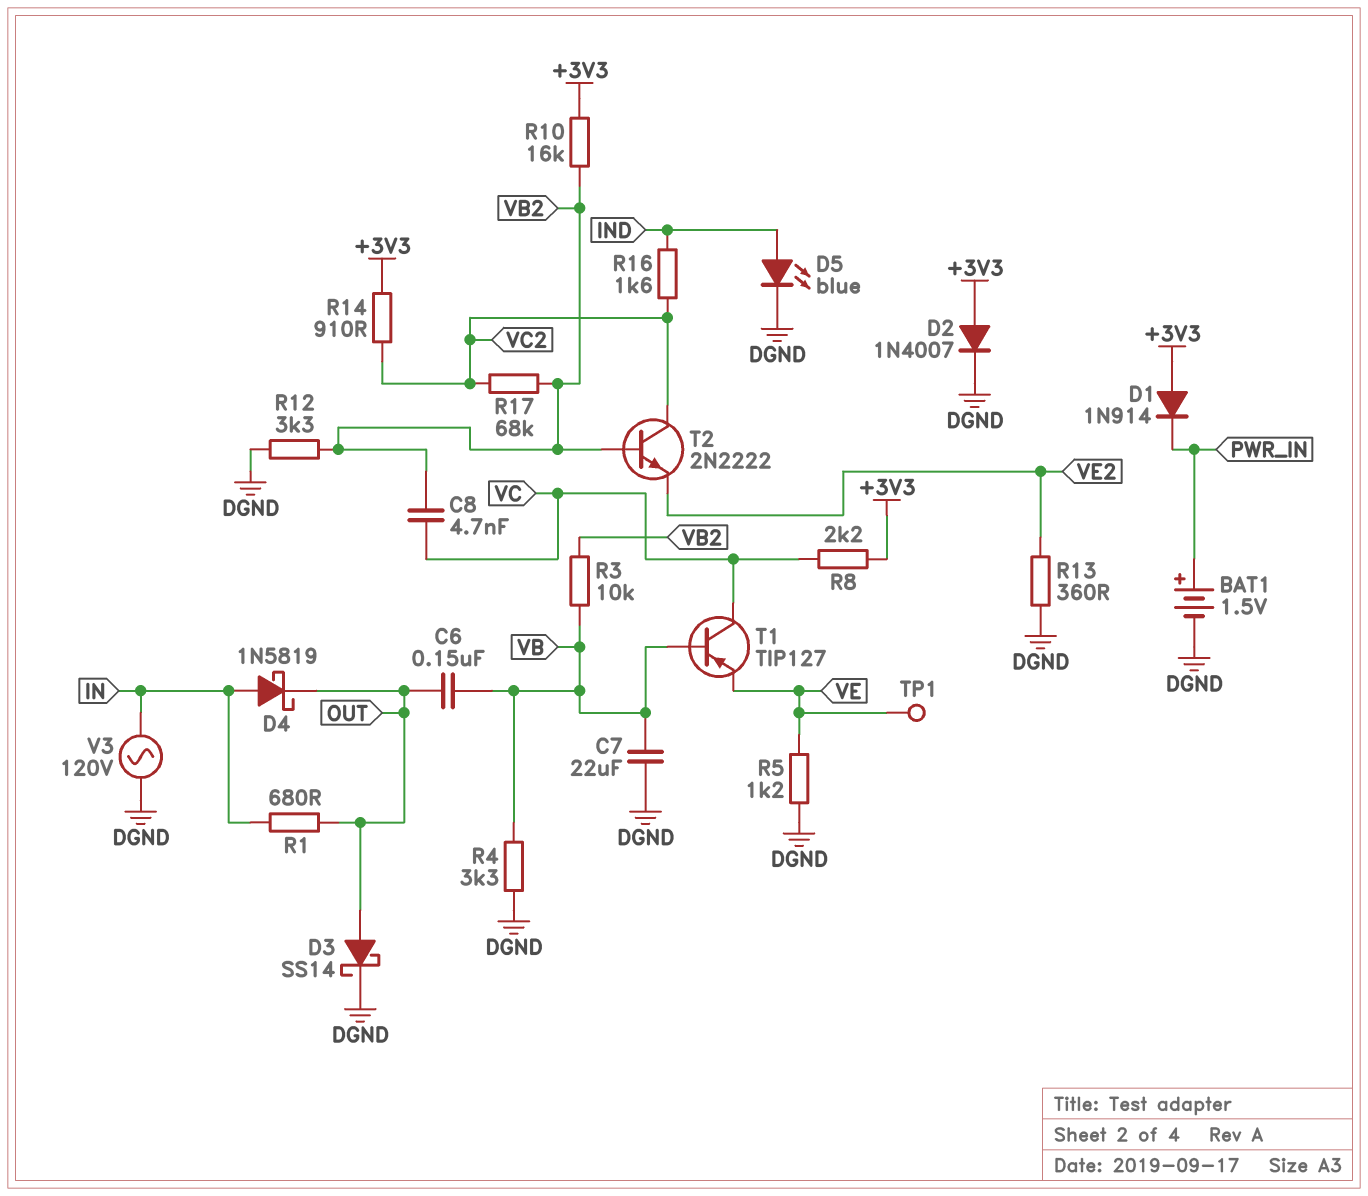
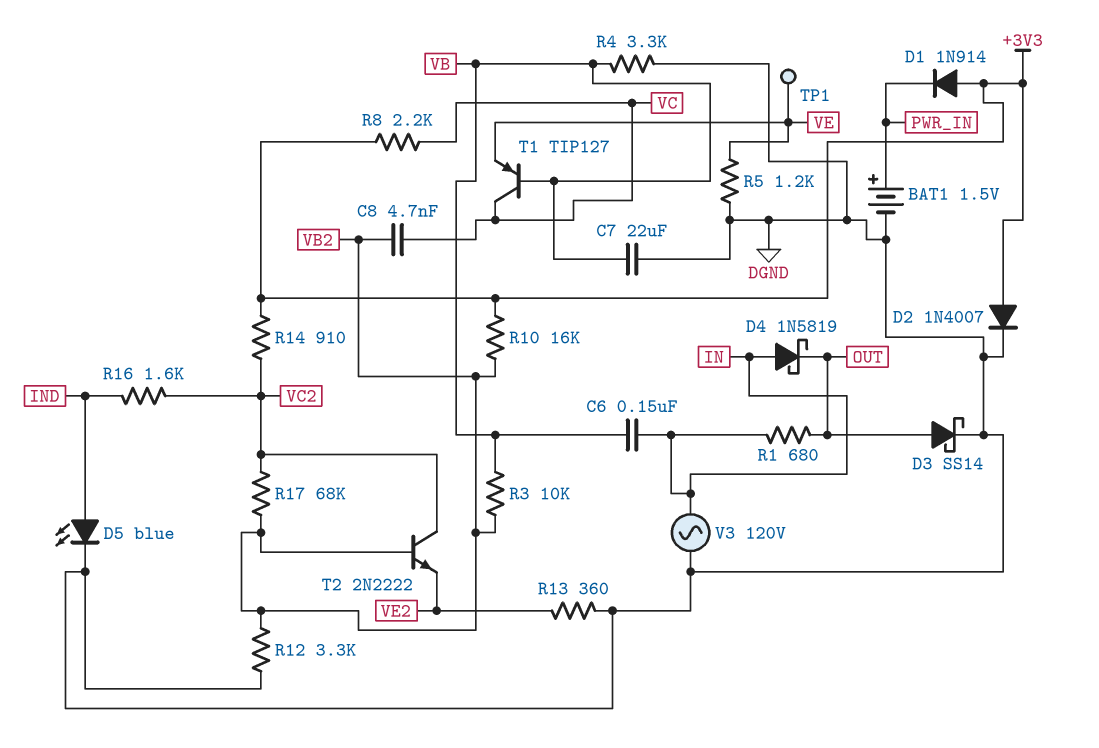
C6: 150nF (OUT, VB) -> 150nF (IN, VB)

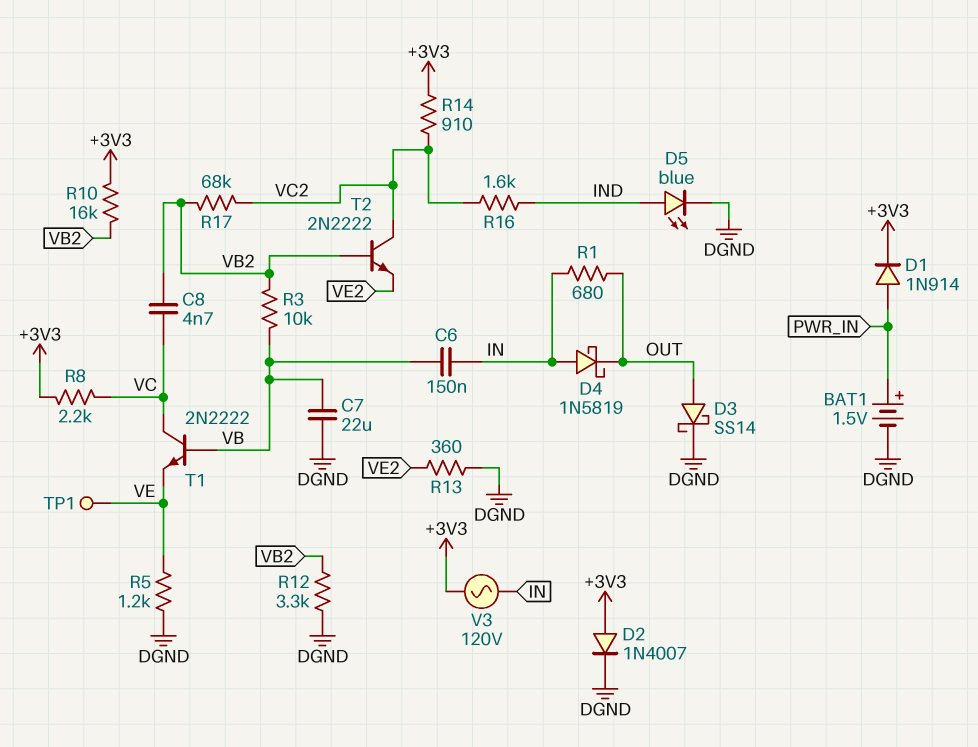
D1: diode 1N914 (A +3V3, K PWR_IN) -> diode 1N914 (A PWR_IN, K +3V3)
R4: 3.3k (DGND, VB) -> none
T1: PNP TIP127 (B VB, C VC, E VE) -> NPN 2N2222 (B VB, C VC, E VE)
V3: AC 120V (DGND, IN) -> AC 120V (+3V3, IN)

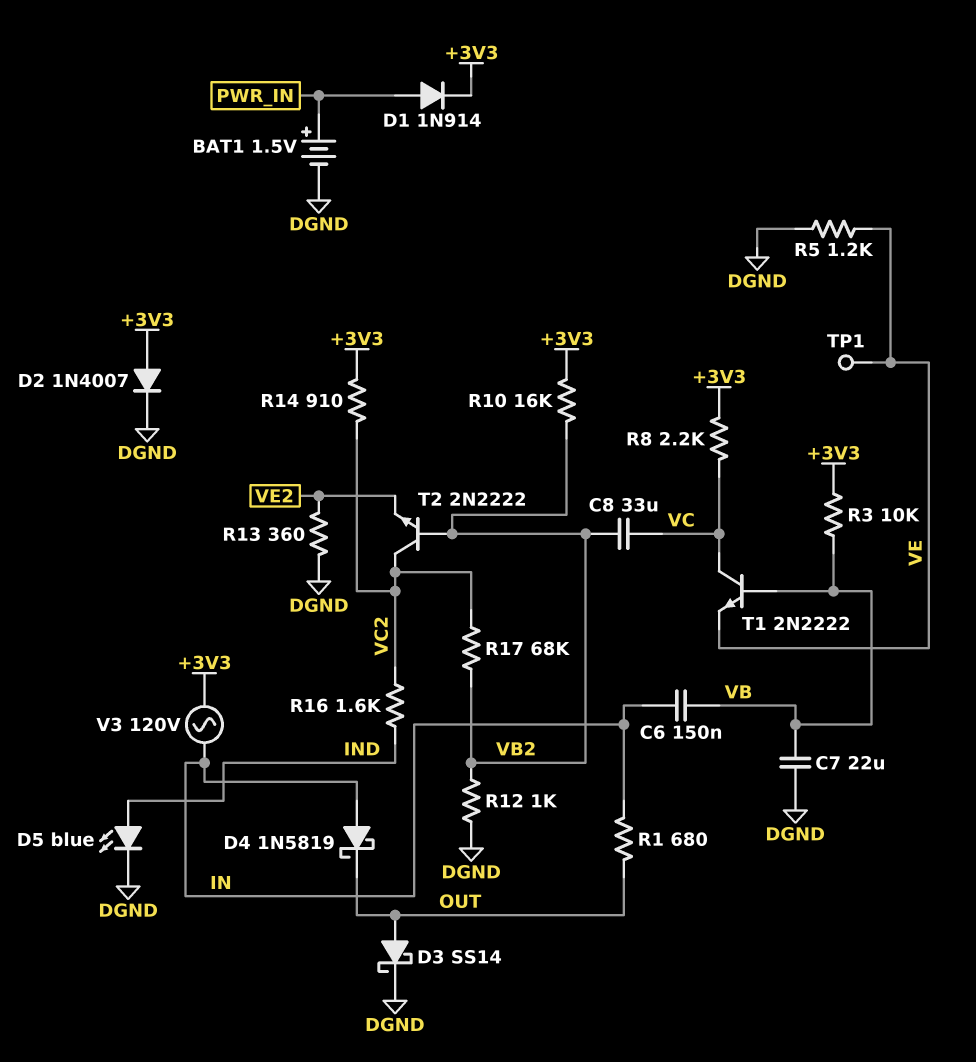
C8: 4.7nF (VB2, VC) -> 33uF (VB2, VC)
R3: 10k (VB, VB2) -> 10k (+3V3, VB)
R12: 3.3k (DGND, VB2) -> 1k (DGND, VB2)

